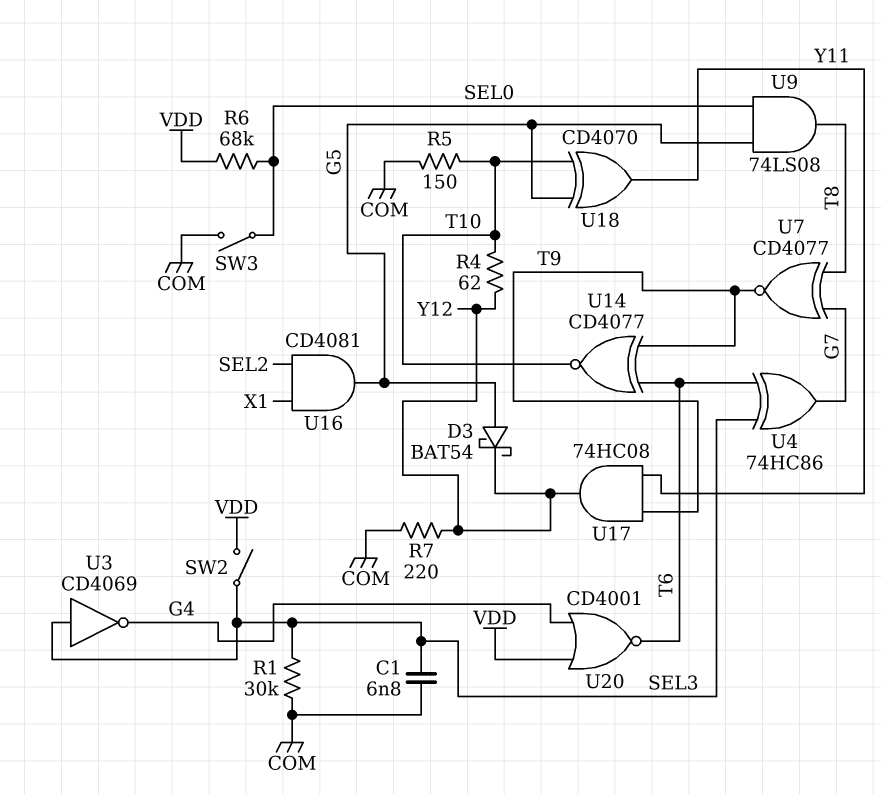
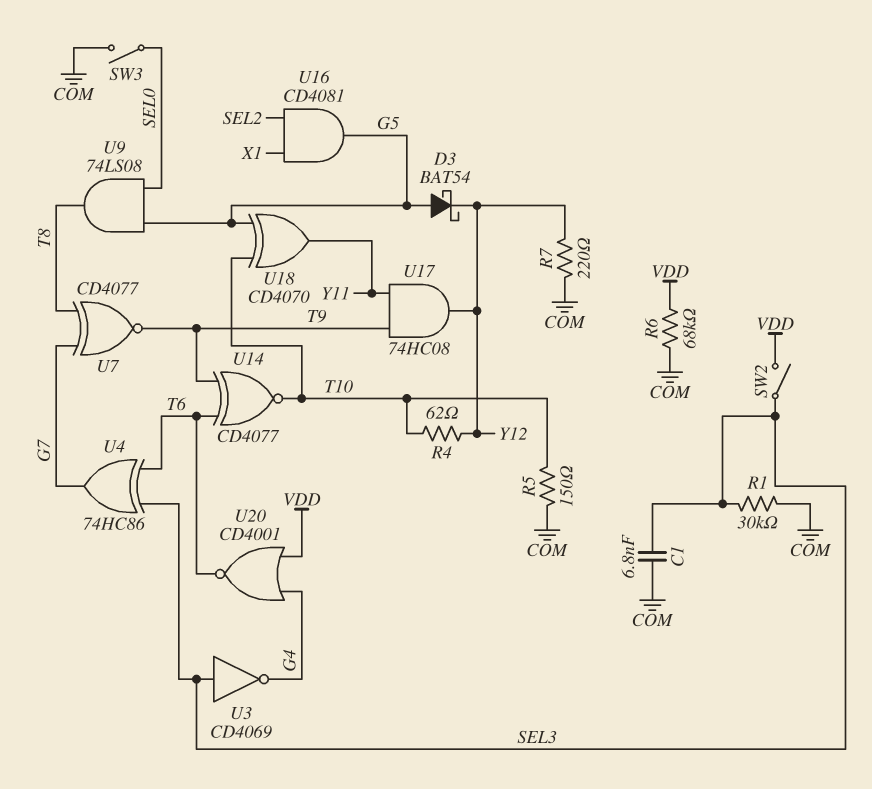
R6: 68k (SEL0, VDD) -> 68k (COM, VDD)

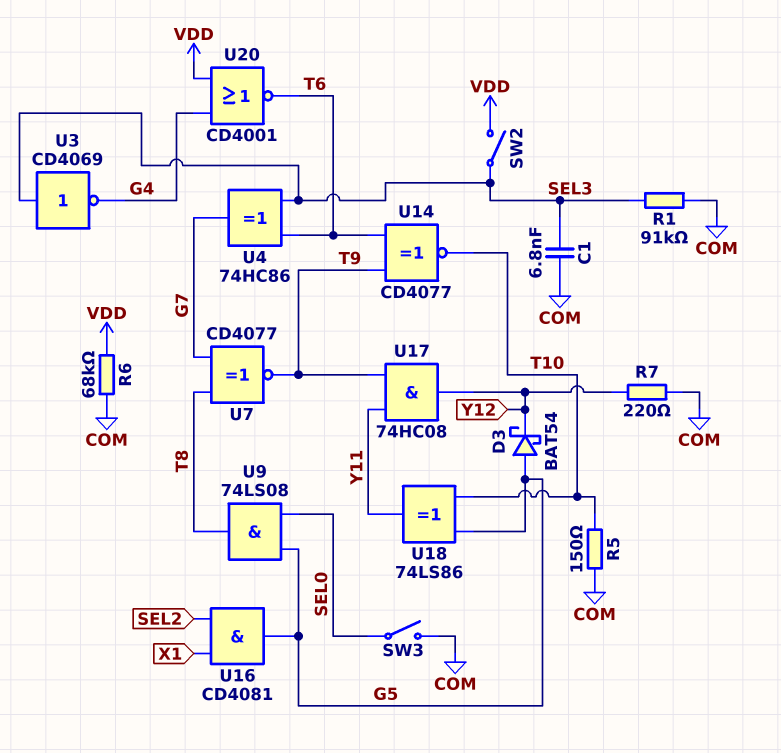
R1: 30k (COM, SEL3) -> 91k (COM, SEL3)
R4: 62 (T10, Y12) -> none
U18: XOR CD4070 (in G5, in T10, out Y11) -> XOR 74LS86 (in G5, in T10, out Y11)

